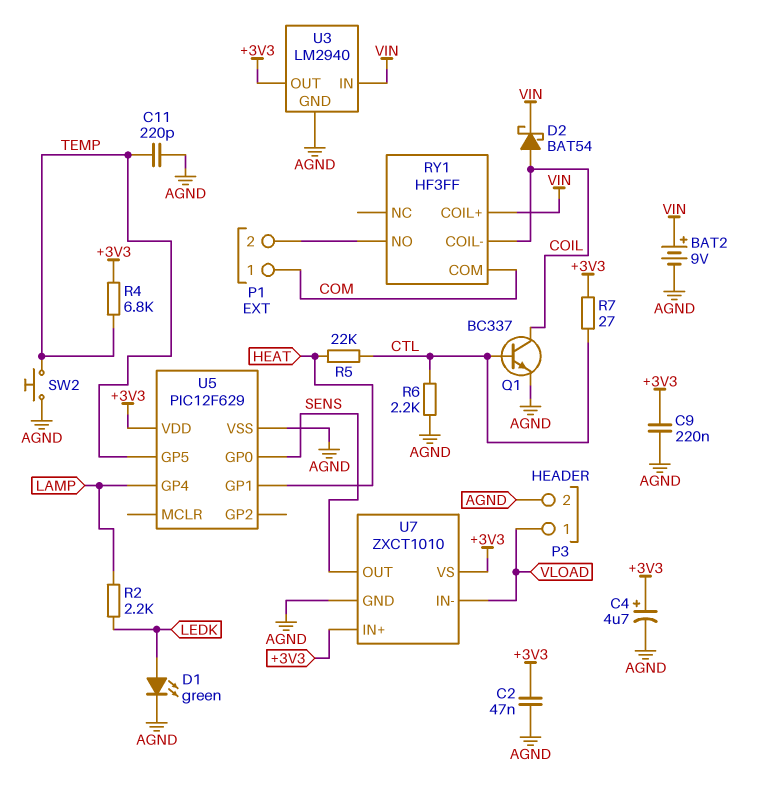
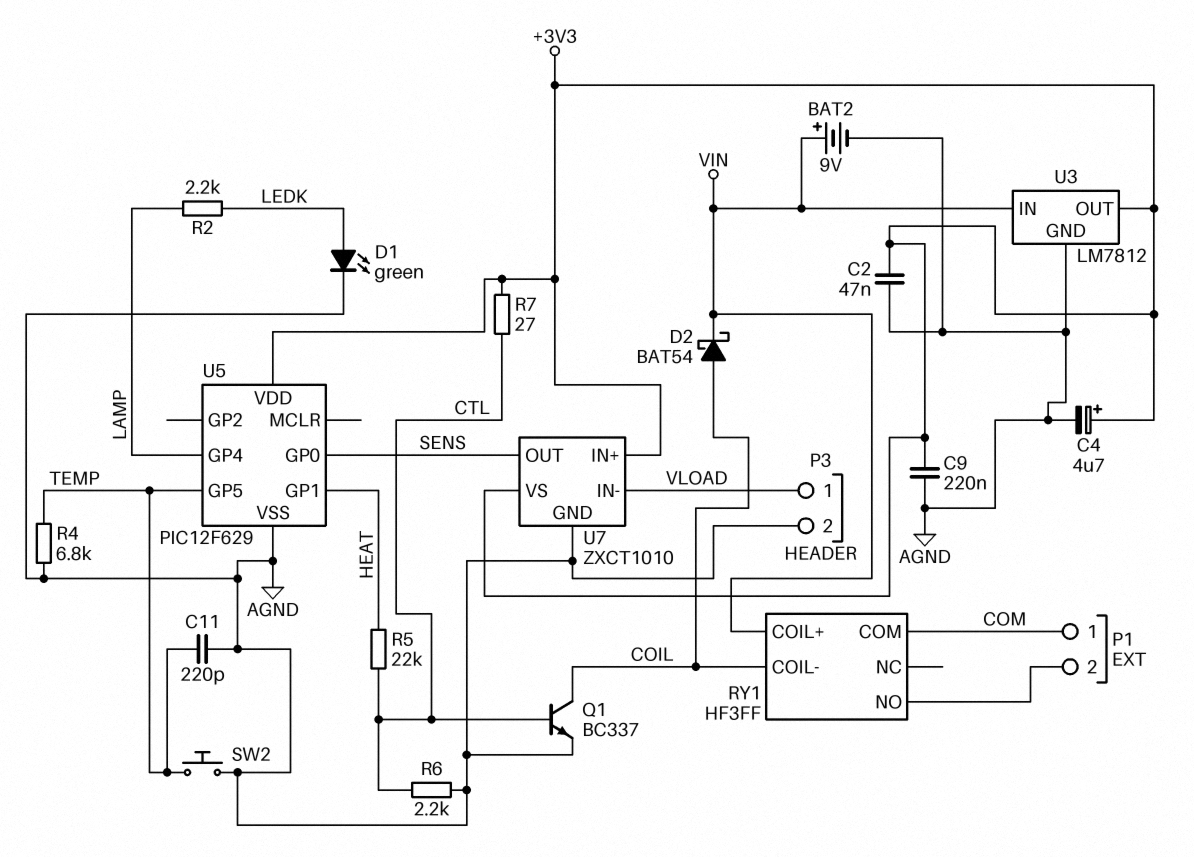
R4: 6.8k (+3V3, TEMP) -> 6.8k (AGND, TEMP)
U3: LM2940 -> LM7812

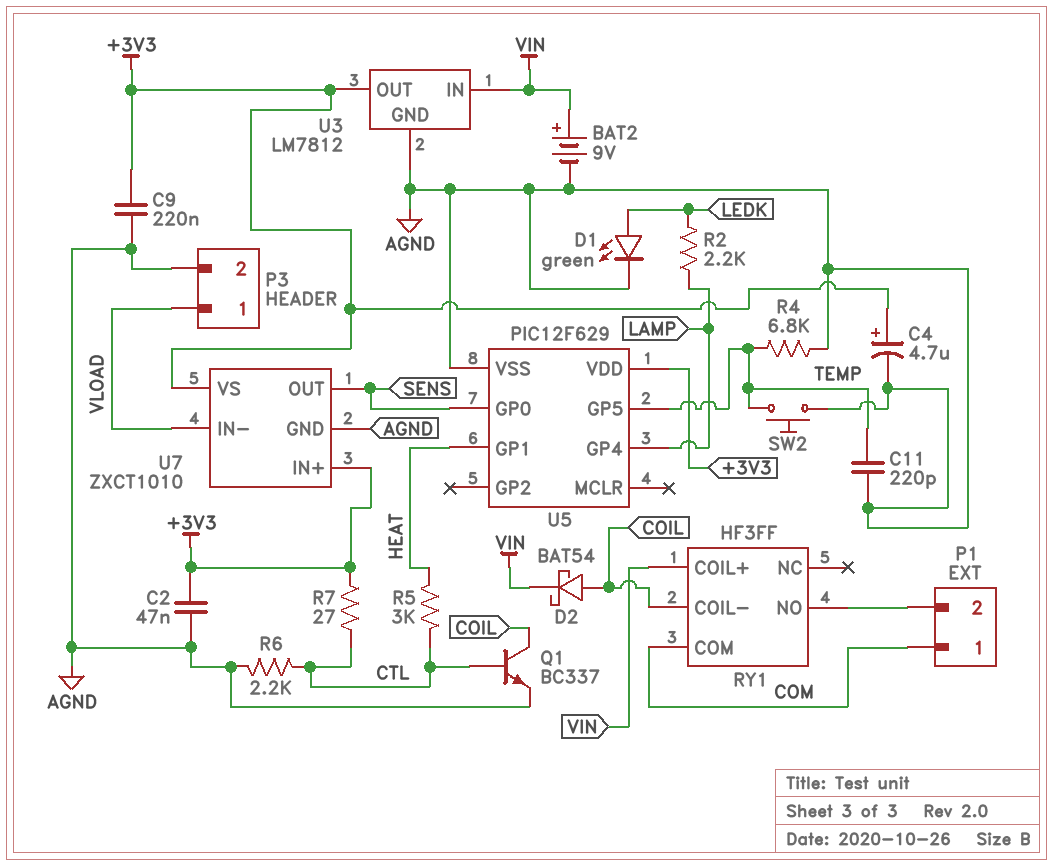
R5: 22k (CTL, HEAT) -> 3k (CTL, HEAT)

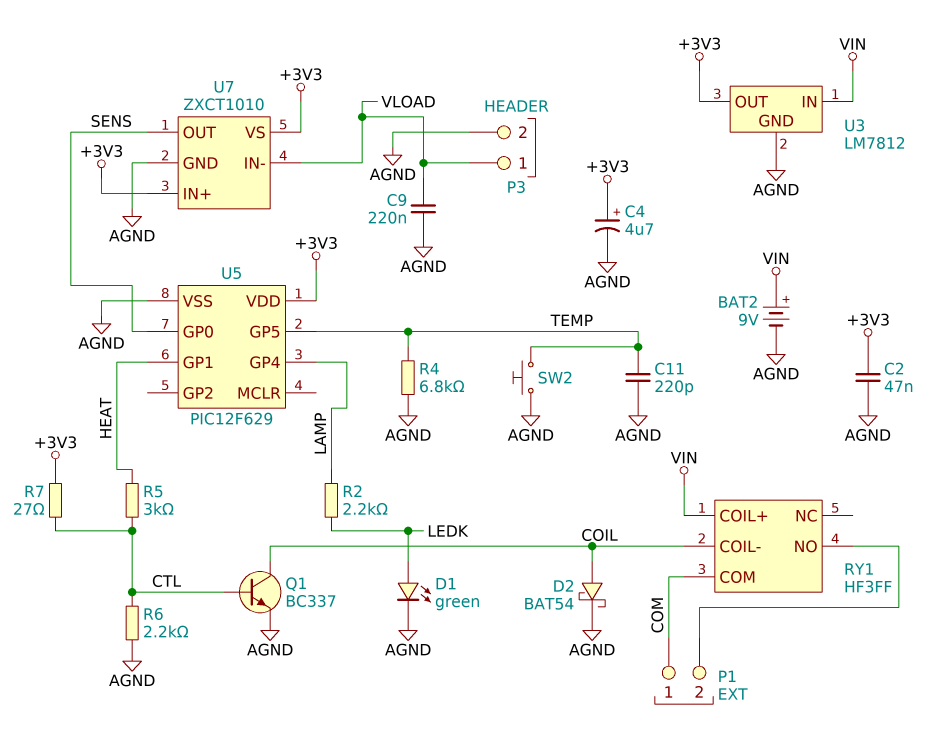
C9: 220nF (+3V3, AGND) -> 220nF (AGND, VLOAD)
D2: schottky BAT54 (A COIL, K VIN) -> schottky BAT54 (A COIL, K AGND)

